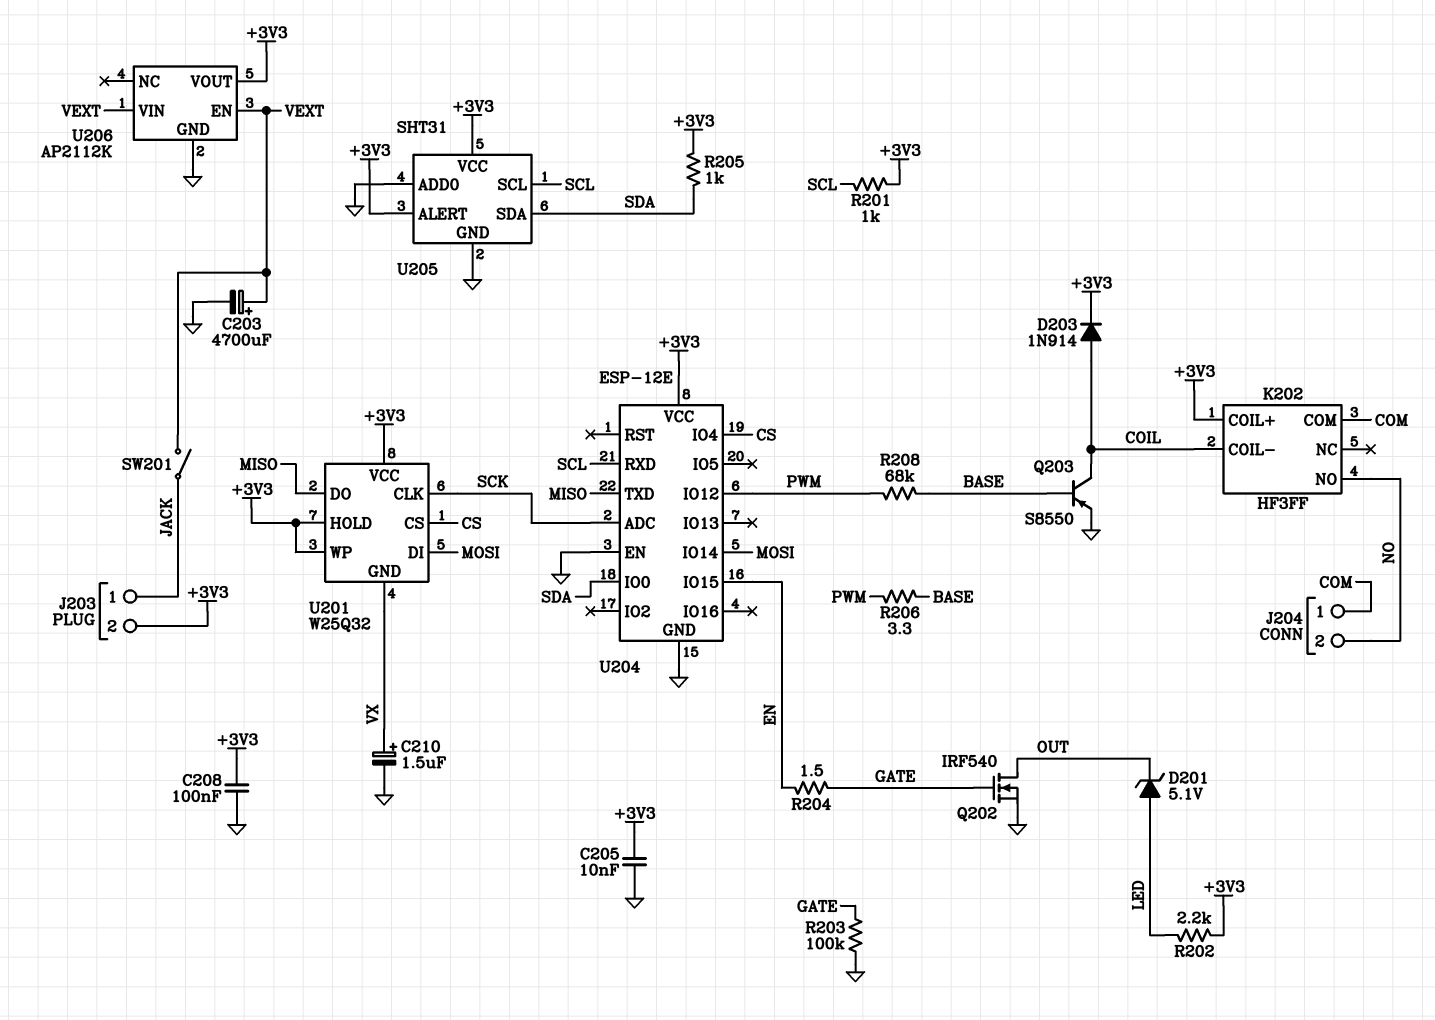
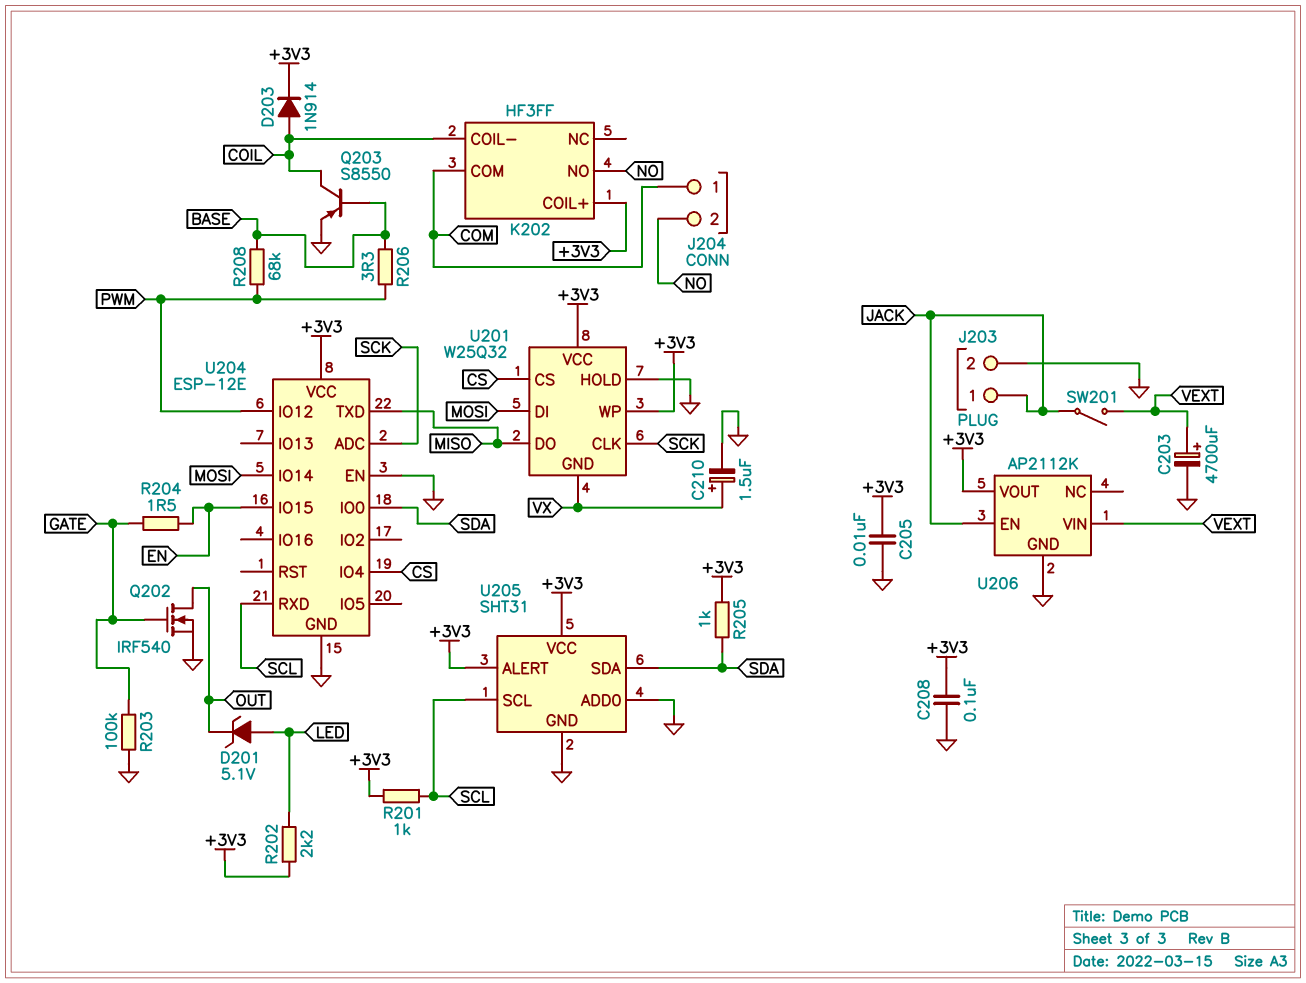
J203 pin 2: +3V3 -> GND
U201 pin HOLD: +3V3 -> GND
U206 pin EN: VEXT -> JACK

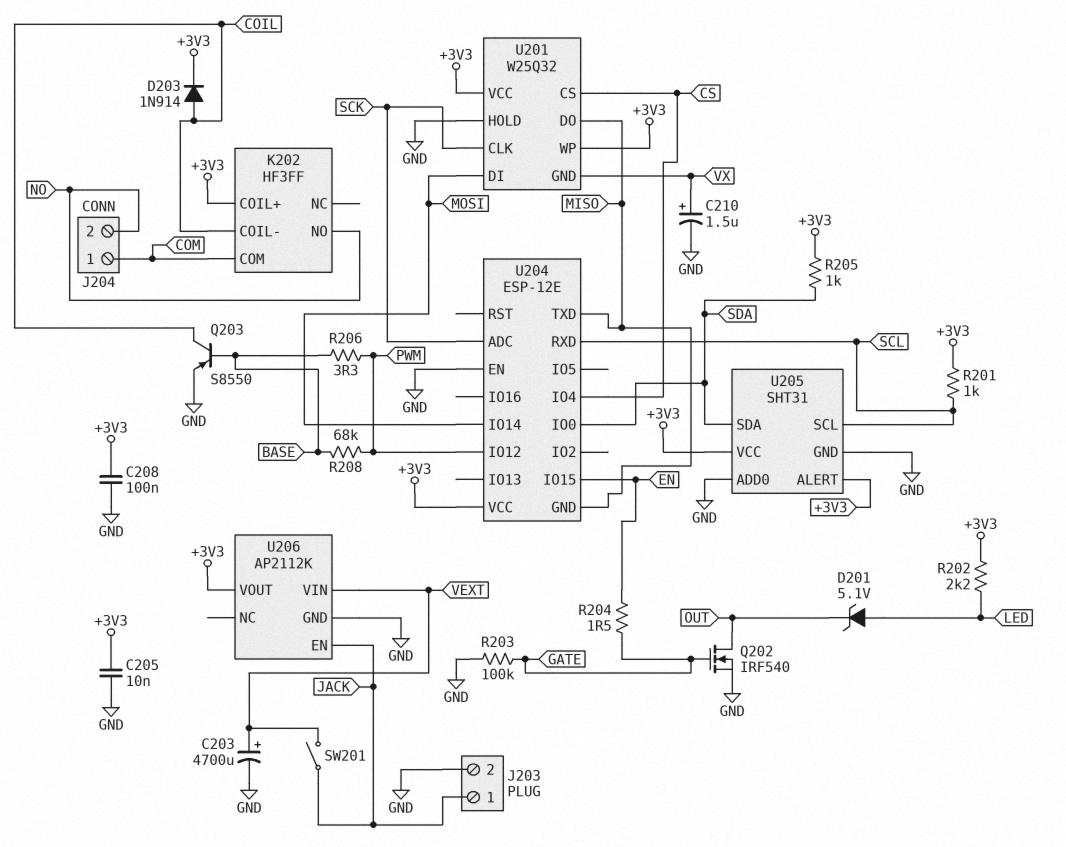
U204 pin GND: GND -> MISO

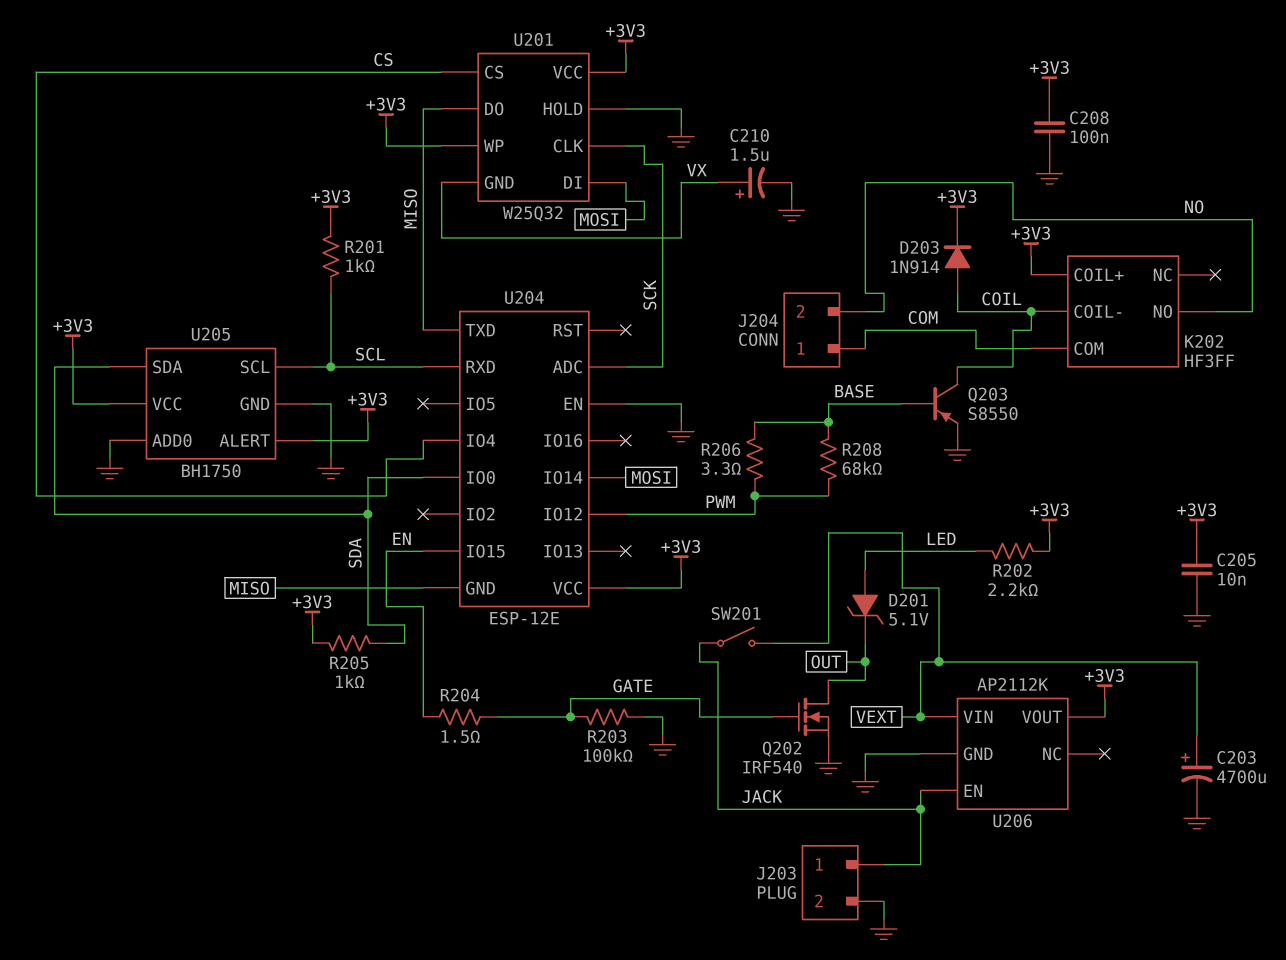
U205: SHT31 -> BH1750

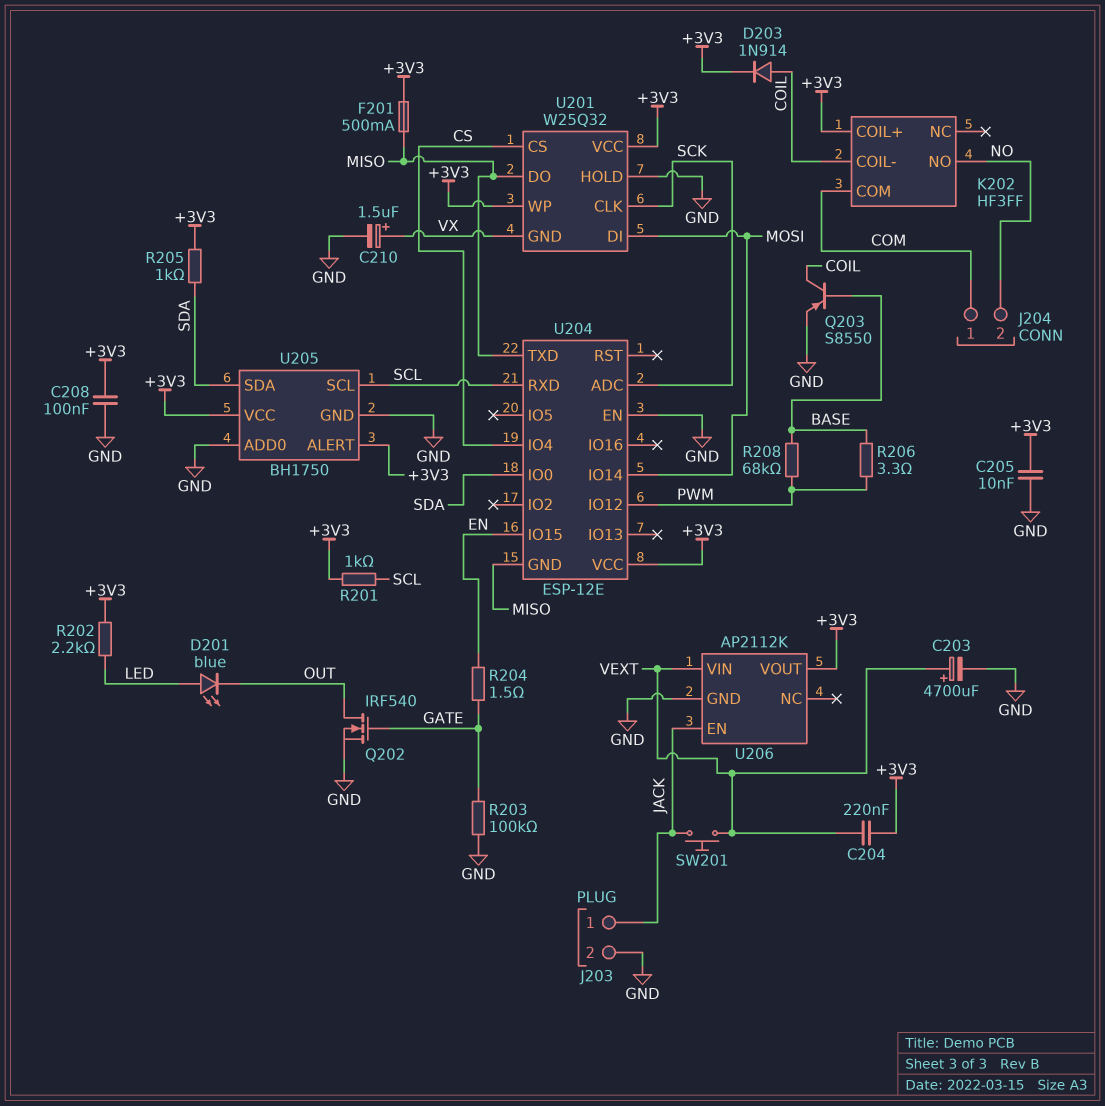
C204: none -> 220nF (+3V3, VEXT)
D201: zener 5.1V (A LED, K OUT) -> LED blue (A LED, K OUT)
F201: none -> 500mA (+3V3, MISO)
SW201: switch (JACK, VEXT) -> button (JACK, VEXT)

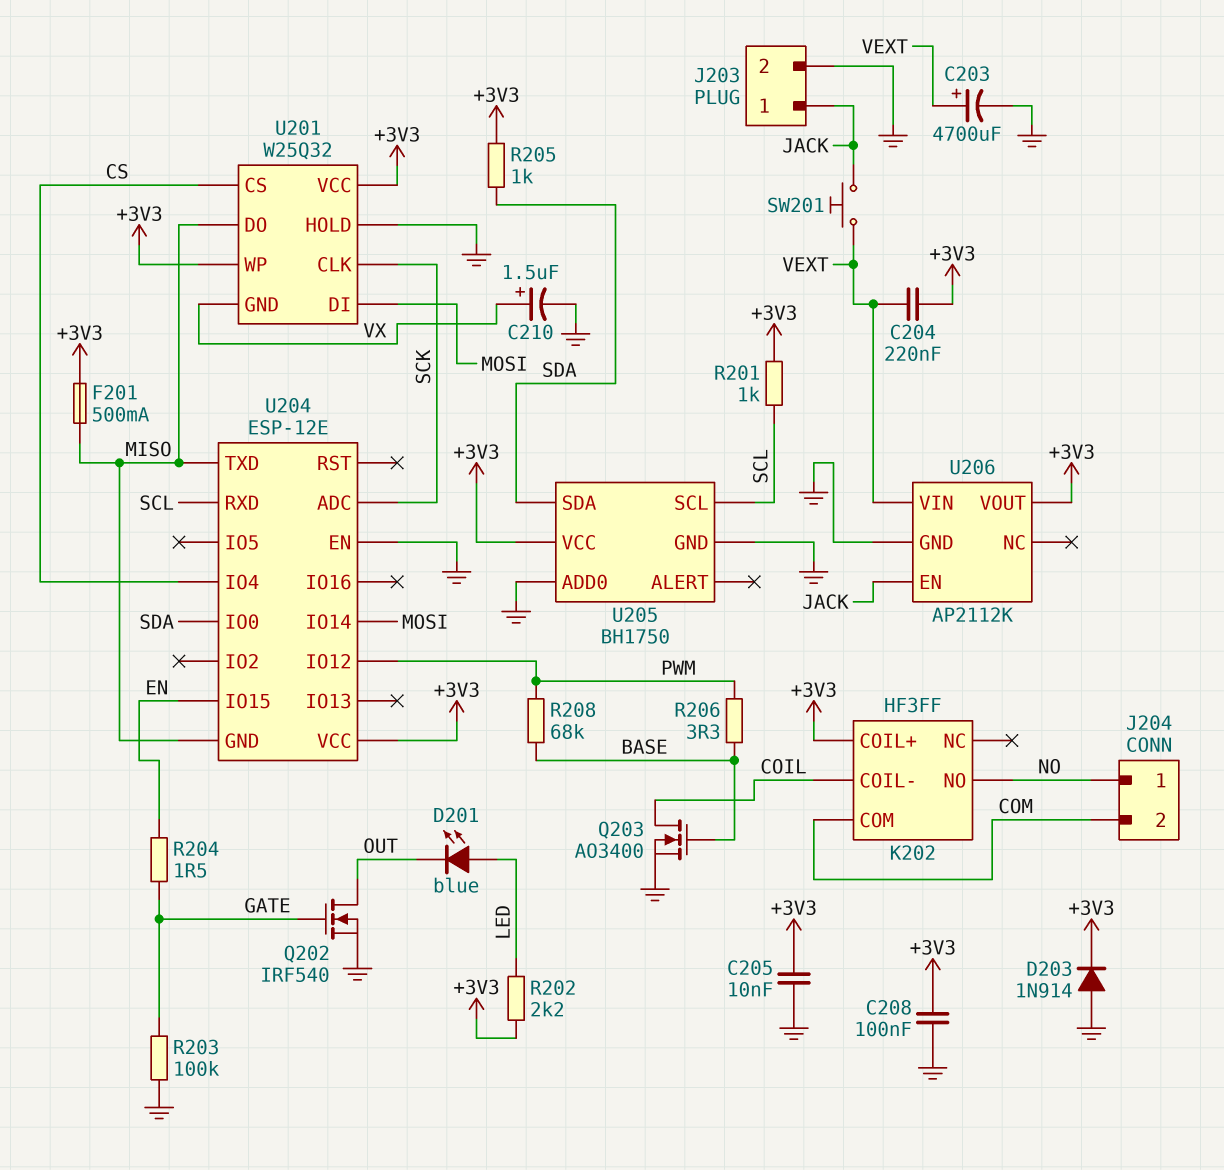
D203: diode 1N914 (A COIL, K +3V3) -> diode 1N914 (A GND, K +3V3)
J204 pin 1: COM -> NO
J204 pin 2: NO -> COM
Q203: PNP S8550 (B BASE, C COIL, E GND) -> NMOS AO3400 (G BASE, D COIL, S GND)
U205 pin ALERT: +3V3 -> none

